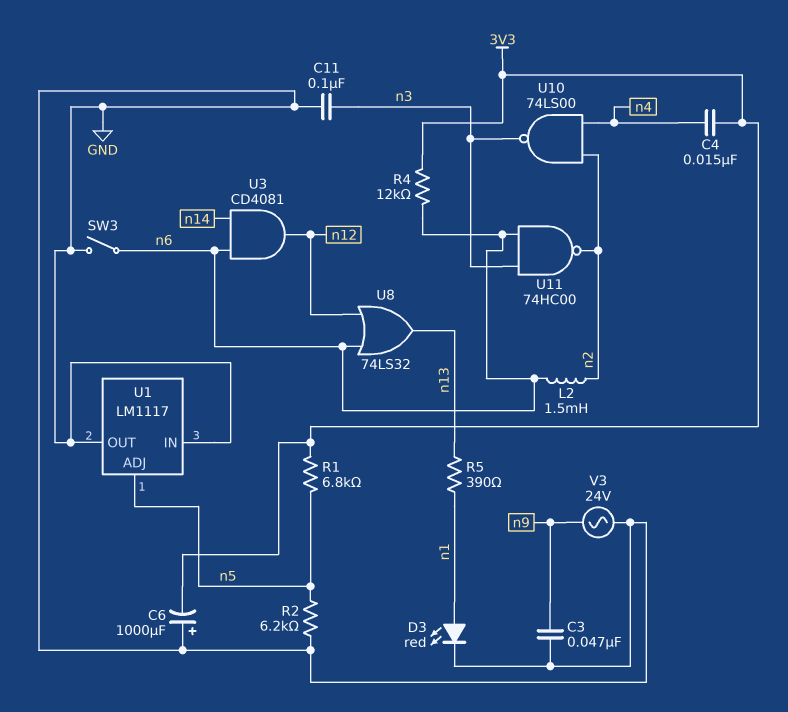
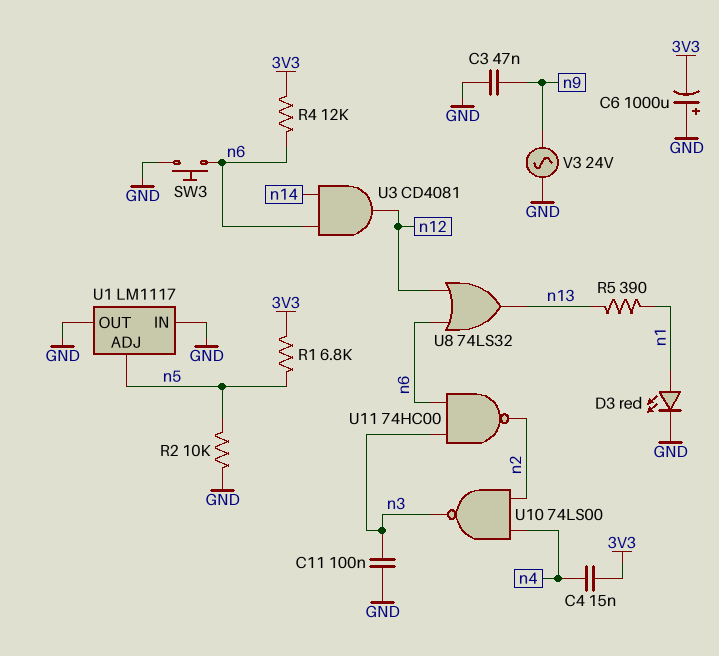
L2: 1.5mH (n2, n6) -> none
R2: 6.2k (GND, n5) -> 10k (GND, n5)
SW3: switch (GND, n6) -> button (GND, n6)

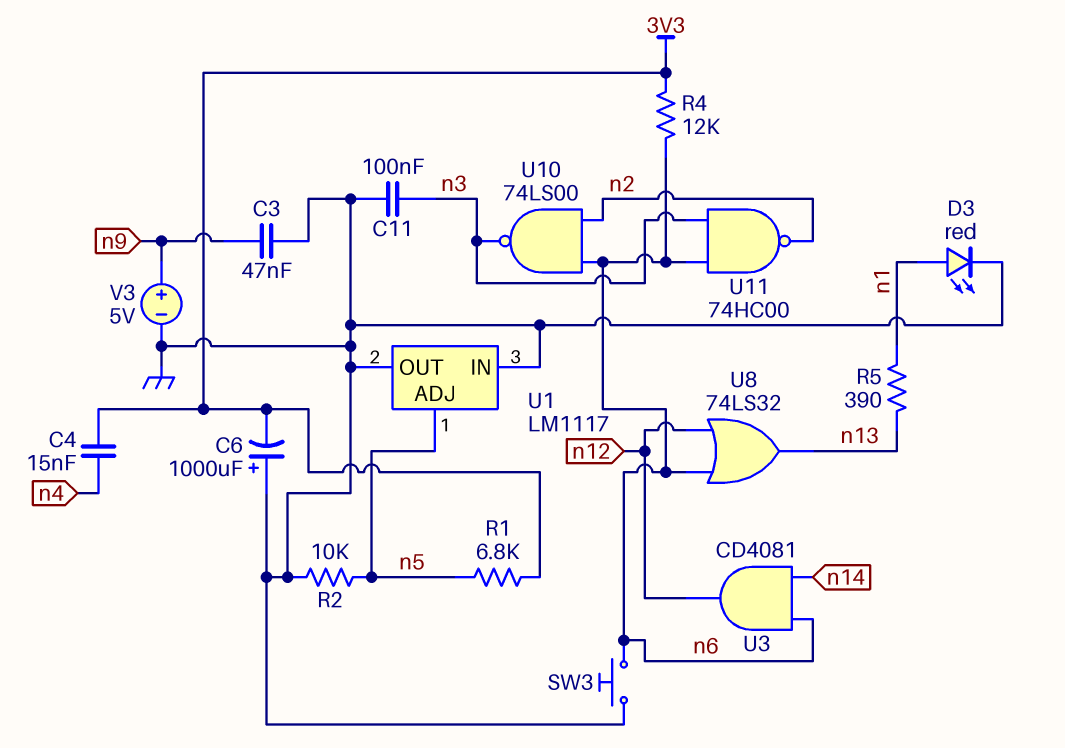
U10: NAND 74LS00 (in n2, in n4, out n3) -> NAND 74LS00 (in n2, in n6, out n3)
V3: AC 24V (GND, n9) -> 5V (plus n9, minus GND)

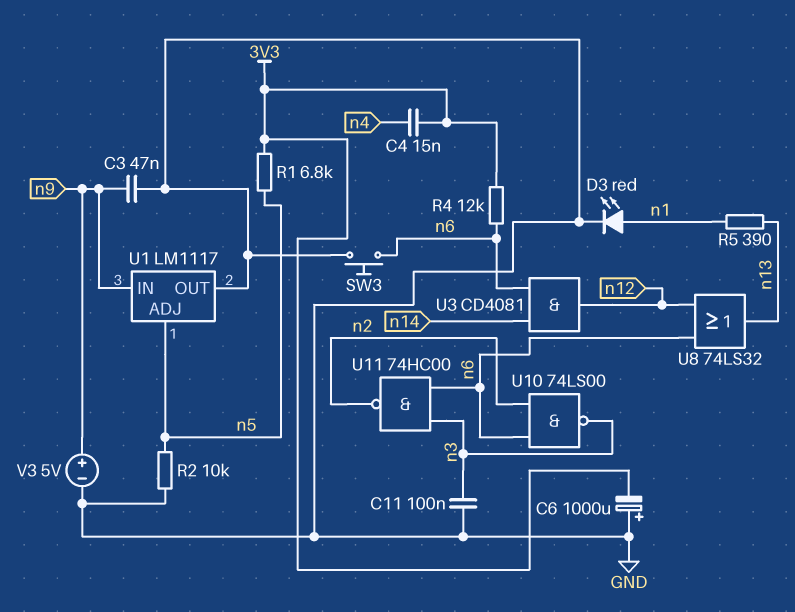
U1 pin IN: GND -> n9

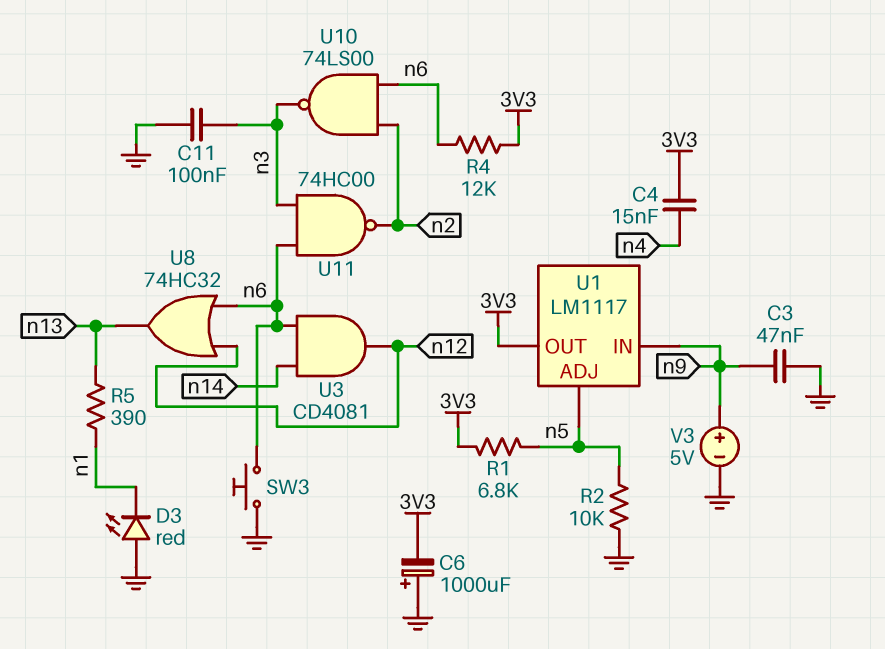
D3: LED red (A n1, K GND) -> LED red (A GND, K n1)
U1 pin OUT: GND -> 3V3
U8: OR 74LS32 (in n6, in n12, out n13) -> OR 74HC32 (in n6, in n12, out n13)

